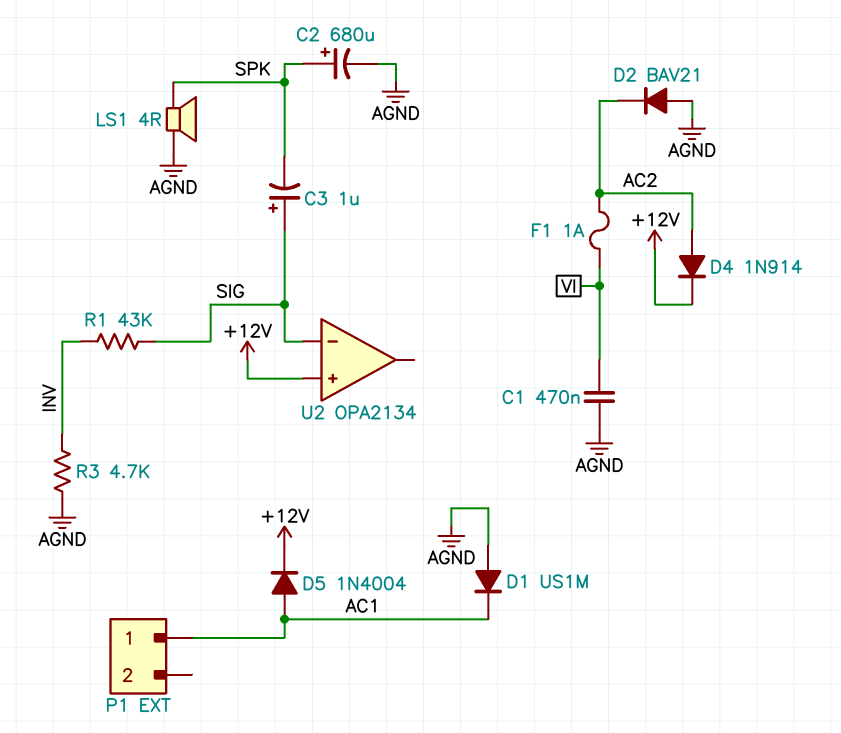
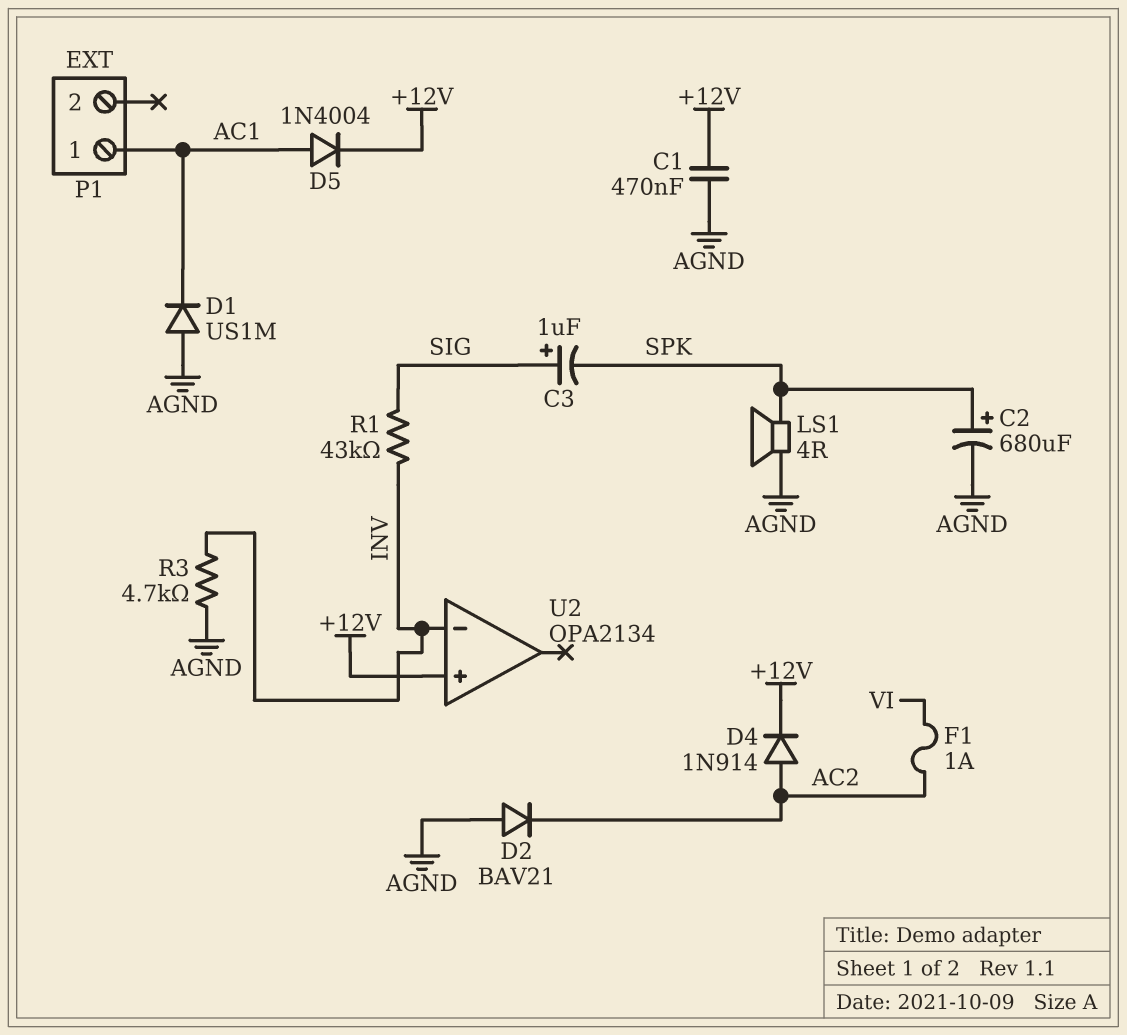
C1: 470nF (AGND, VI) -> 470nF (+12V, AGND)
U2 pin in-: SIG -> INV

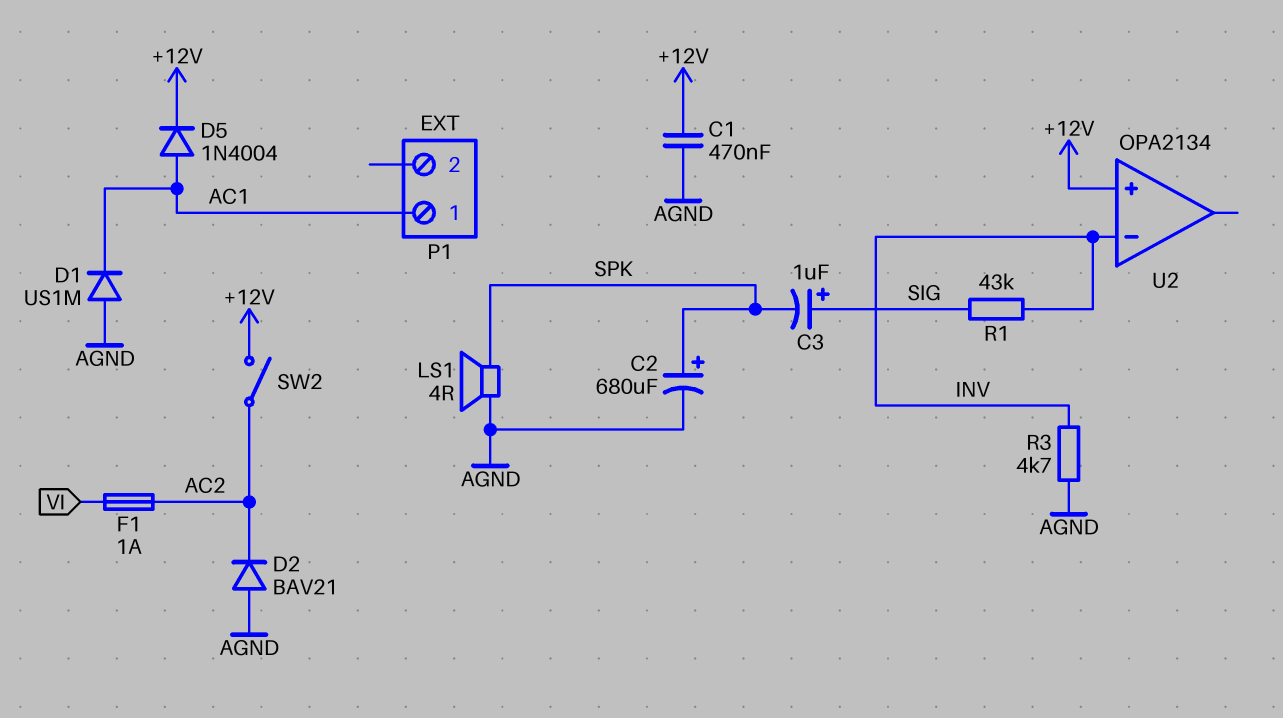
D4: diode 1N914 (A AC2, K +12V) -> none
SW2: none -> switch (+12V, AC2)

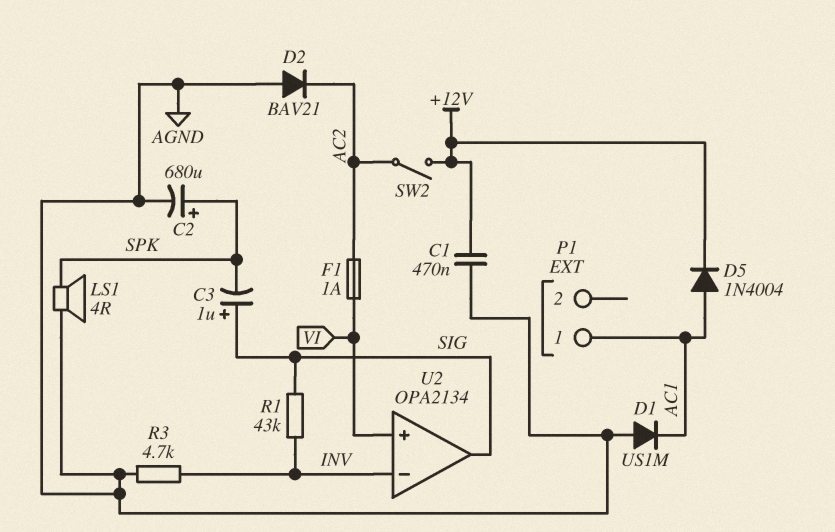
U2 pin in+: +12V -> VI
U2 pin out: none -> SIG

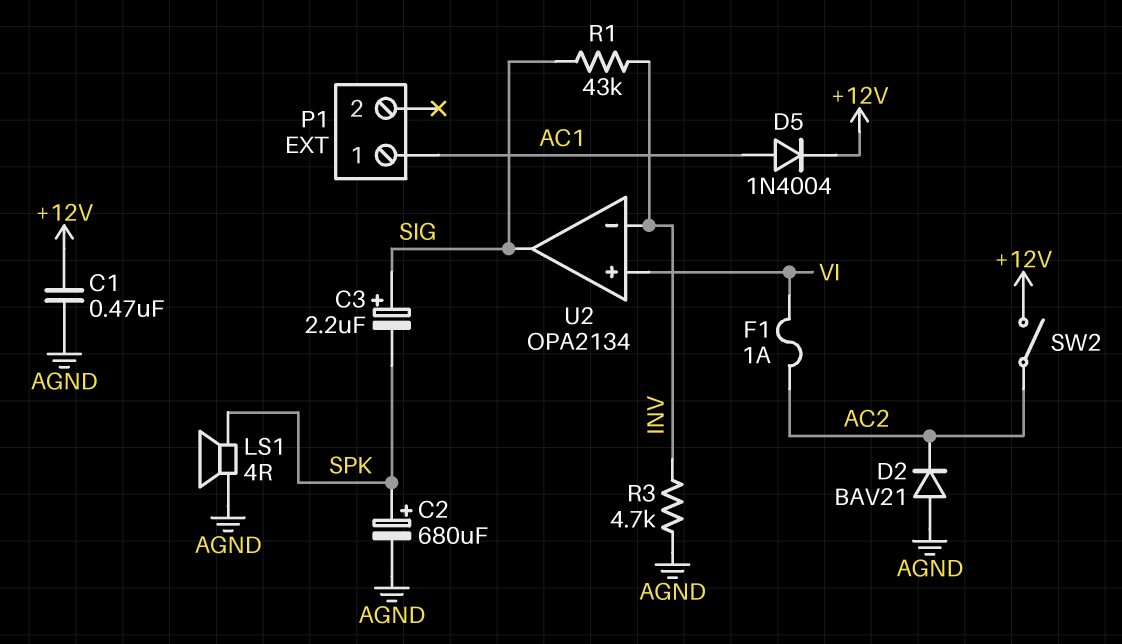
C3: 1uF (plus SIG, minus SPK) -> 2.2uF (plus SIG, minus SPK)
D1: diode US1M (A AGND, K AC1) -> none

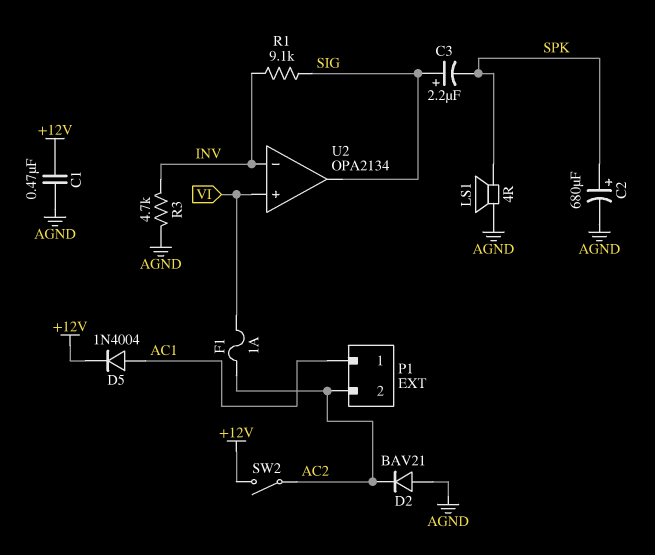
P1 pin 2: none -> AC2
R1: 43k (INV, SIG) -> 9.1k (INV, SIG)

